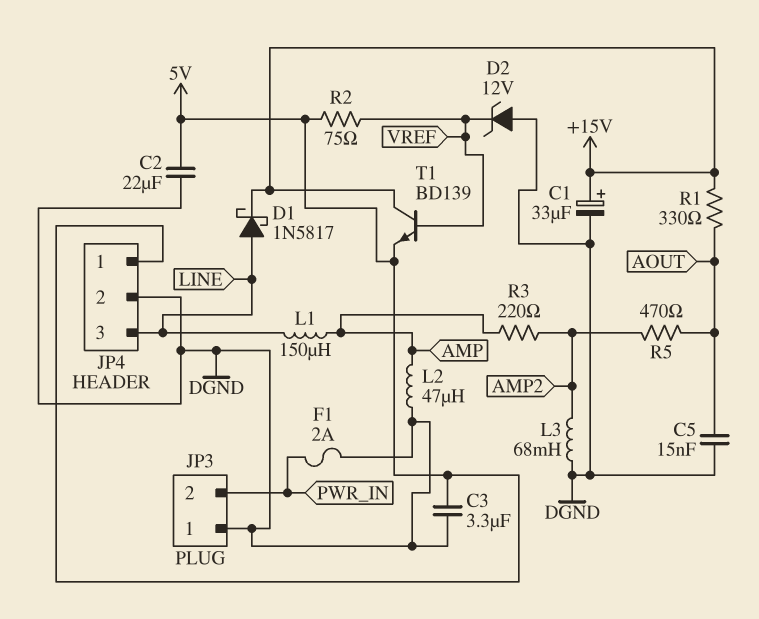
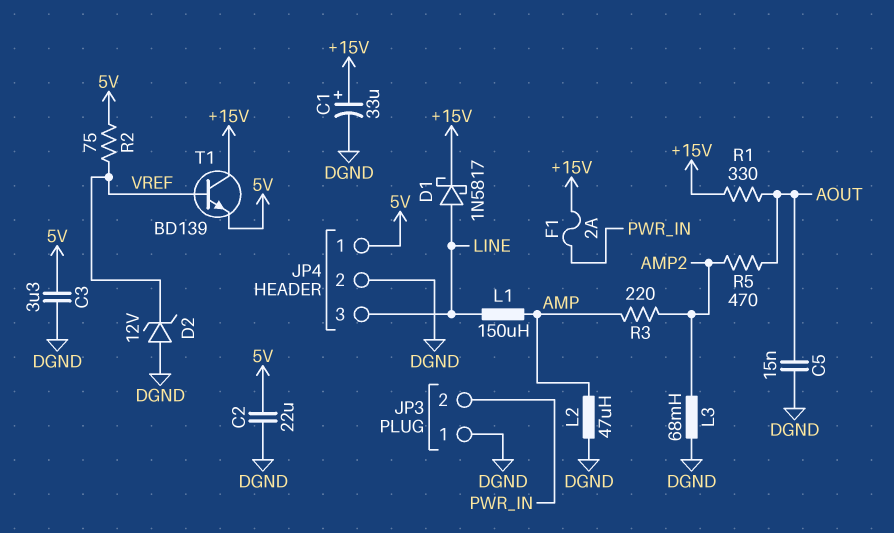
F1: 2A (DGND, PWR_IN) -> 2A (+15V, PWR_IN)

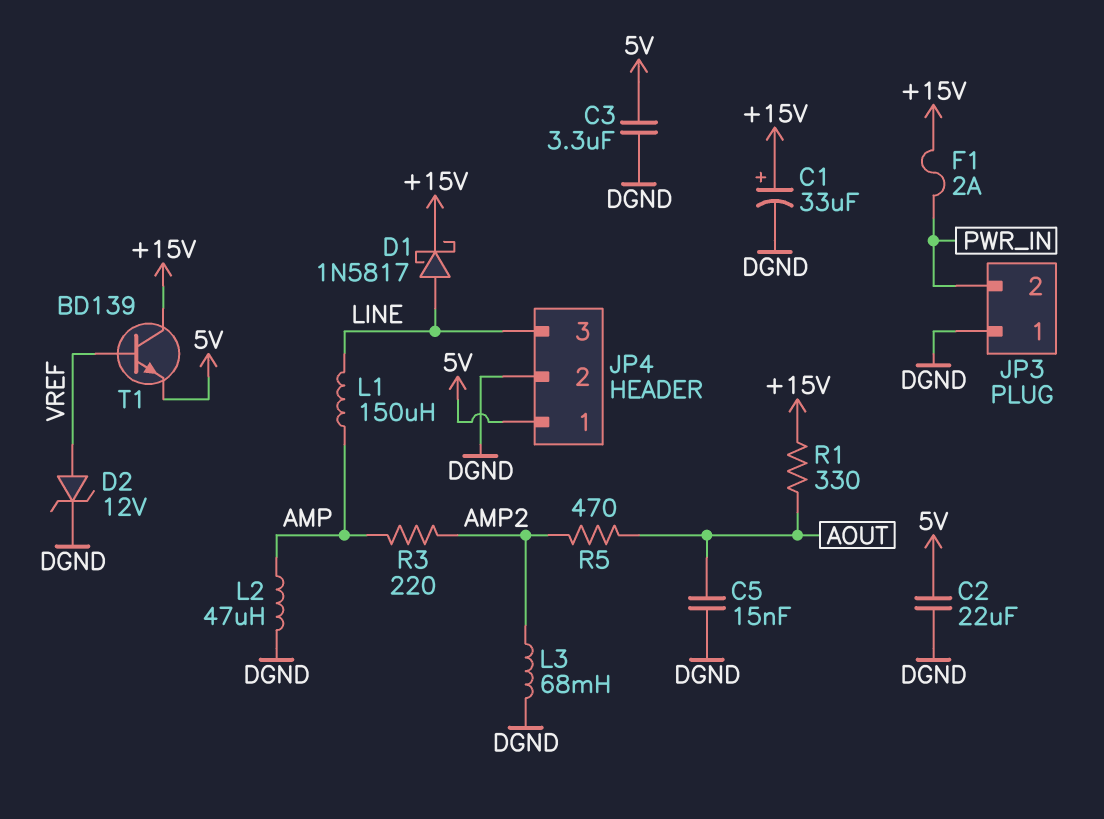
D2: zener 12V (A DGND, K VREF) -> zener 12V (A VREF, K DGND)
R2: 75 (5V, VREF) -> none

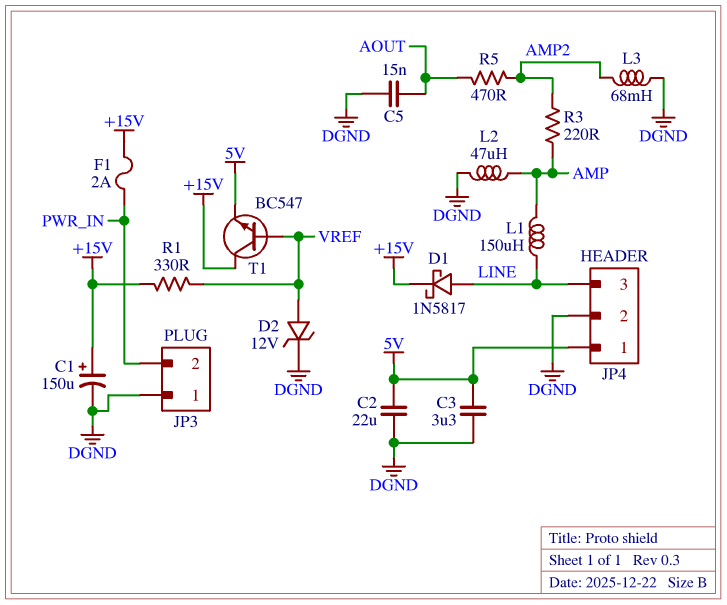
C1: 33uF (plus +15V, minus DGND) -> 150uF (plus +15V, minus DGND)
R1: 330 (+15V, AOUT) -> 330 (+15V, VREF)
T1: NPN BD139 (B VREF, C +15V, E 5V) -> NPN BC547 (B VREF, C +15V, E 5V)

